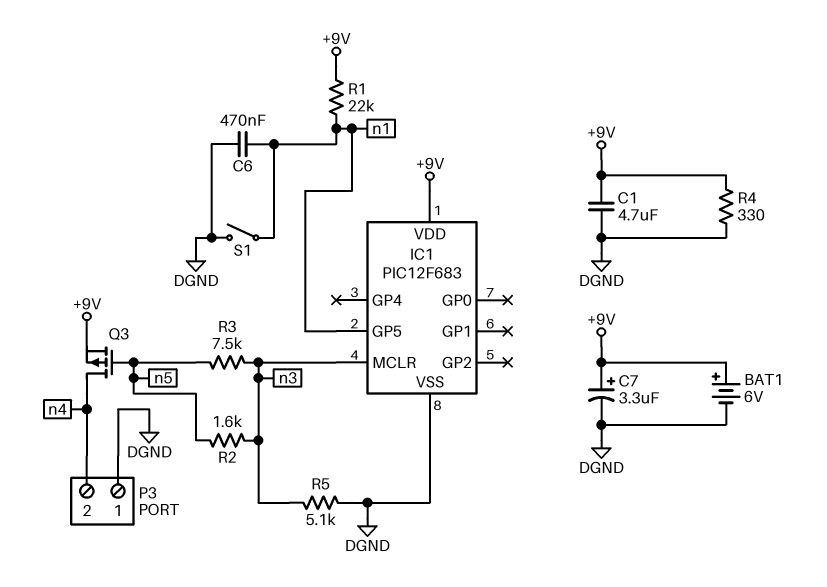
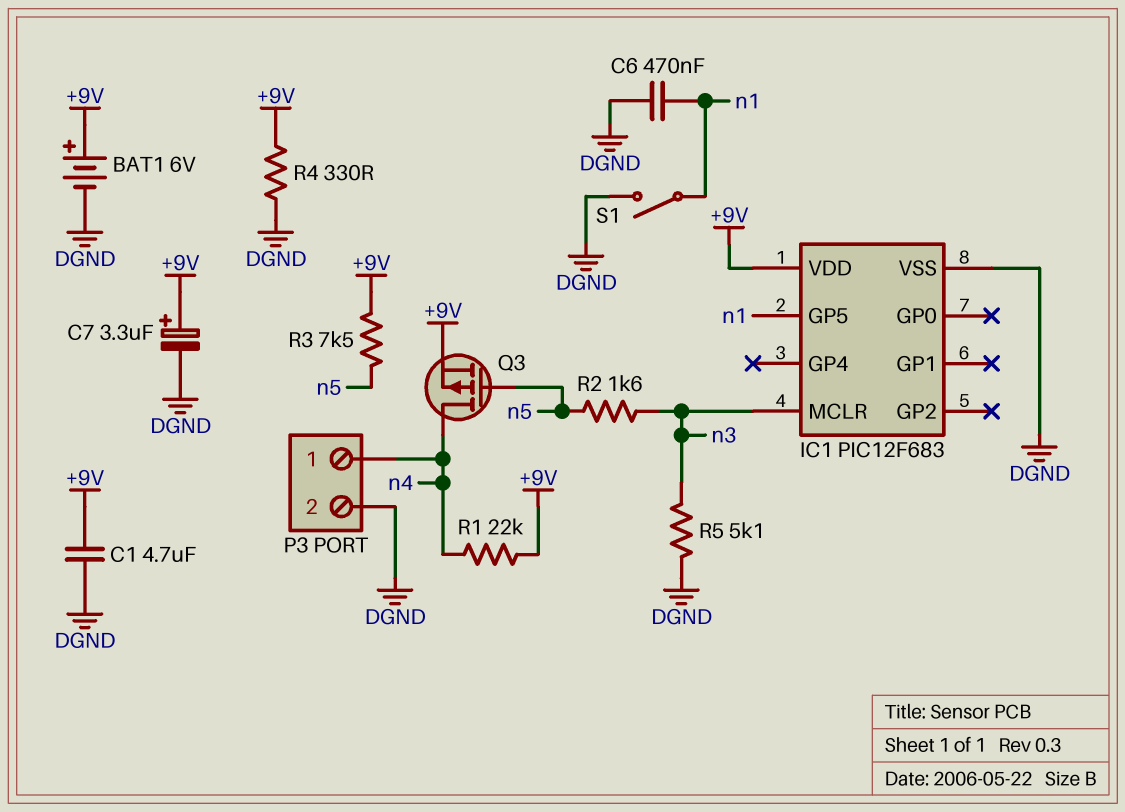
P3 pin 1: DGND -> n4
P3 pin 2: n4 -> DGND
R1: 22k (+9V, n1) -> 22k (+9V, n4)
R3: 7.5k (n3, n5) -> 7.5k (+9V, n5)

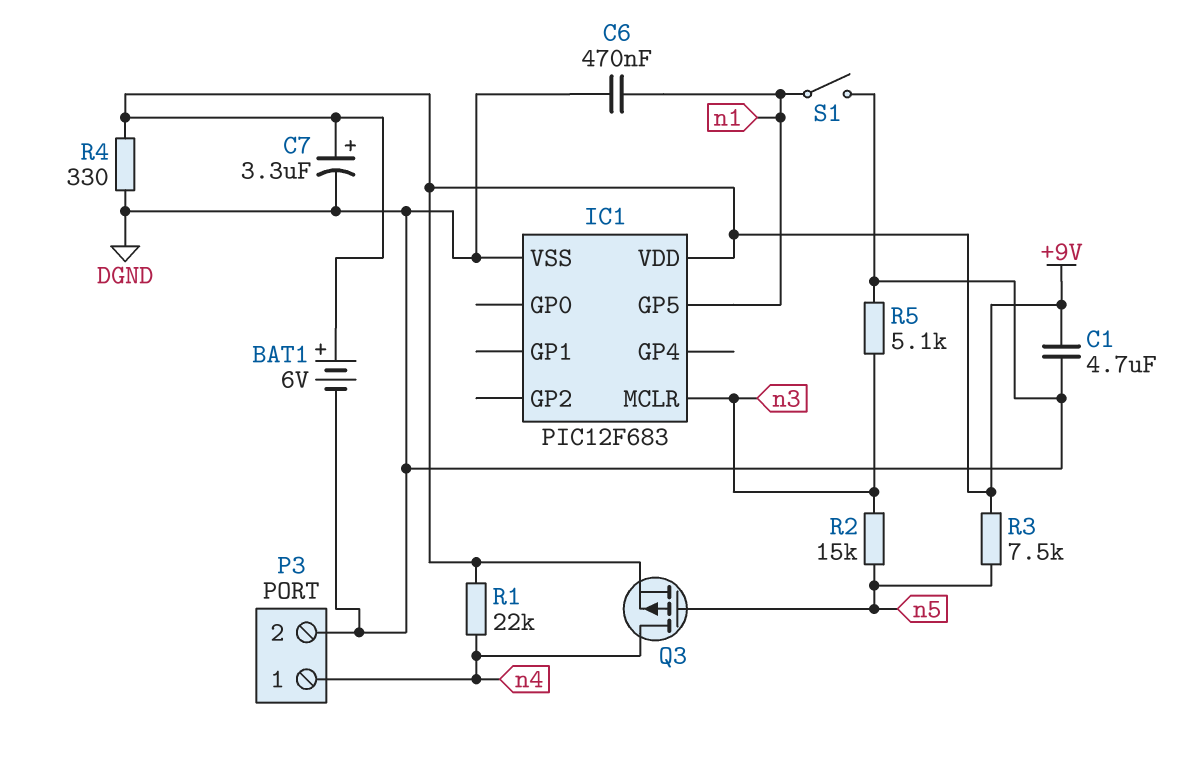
R2: 1.6k (n3, n5) -> 15k (n3, n5)

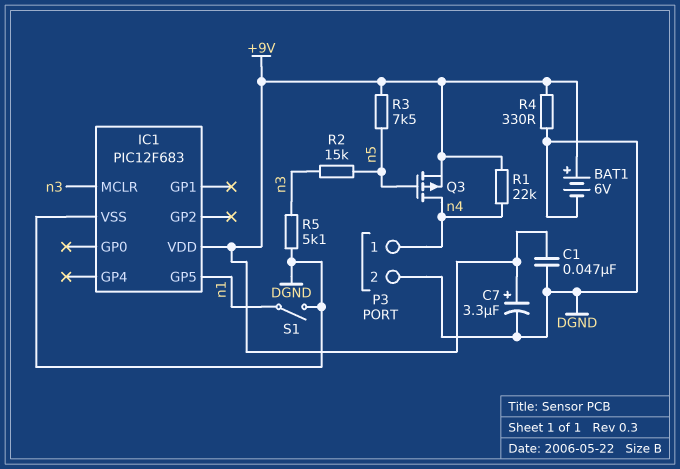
C1: 4.7uF (+9V, DGND) -> 47nF (+9V, DGND)
C6: 470nF (DGND, n1) -> none

